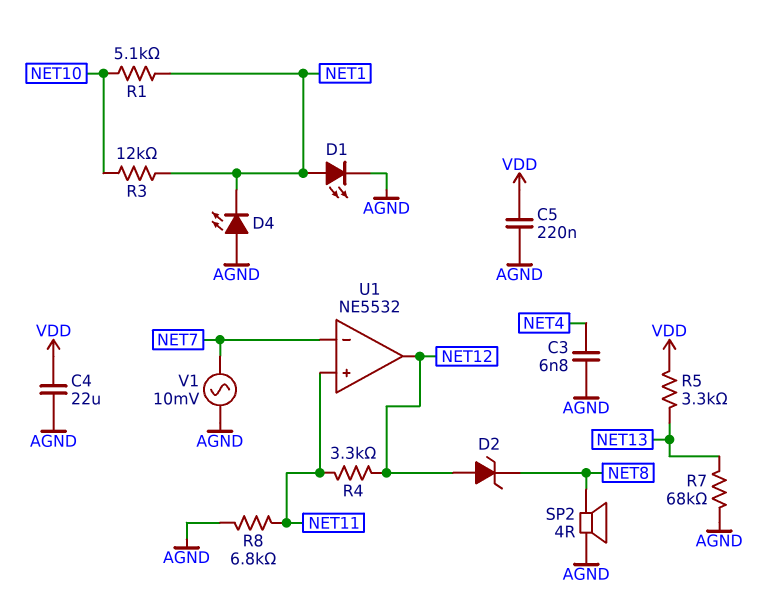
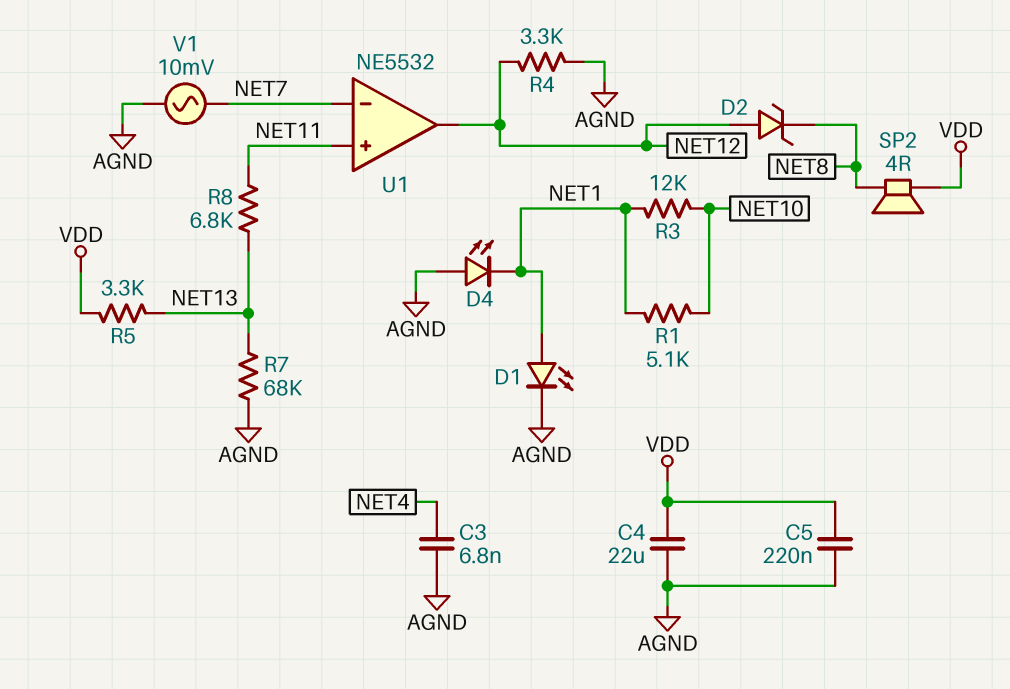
R4: 3.3k (NET11, NET12) -> 3.3k (AGND, NET12)
R8: 6.8k (AGND, NET11) -> 6.8k (NET11, NET13)
SP2: speaker 4R (AGND, NET8) -> speaker 4R (NET8, VDD)

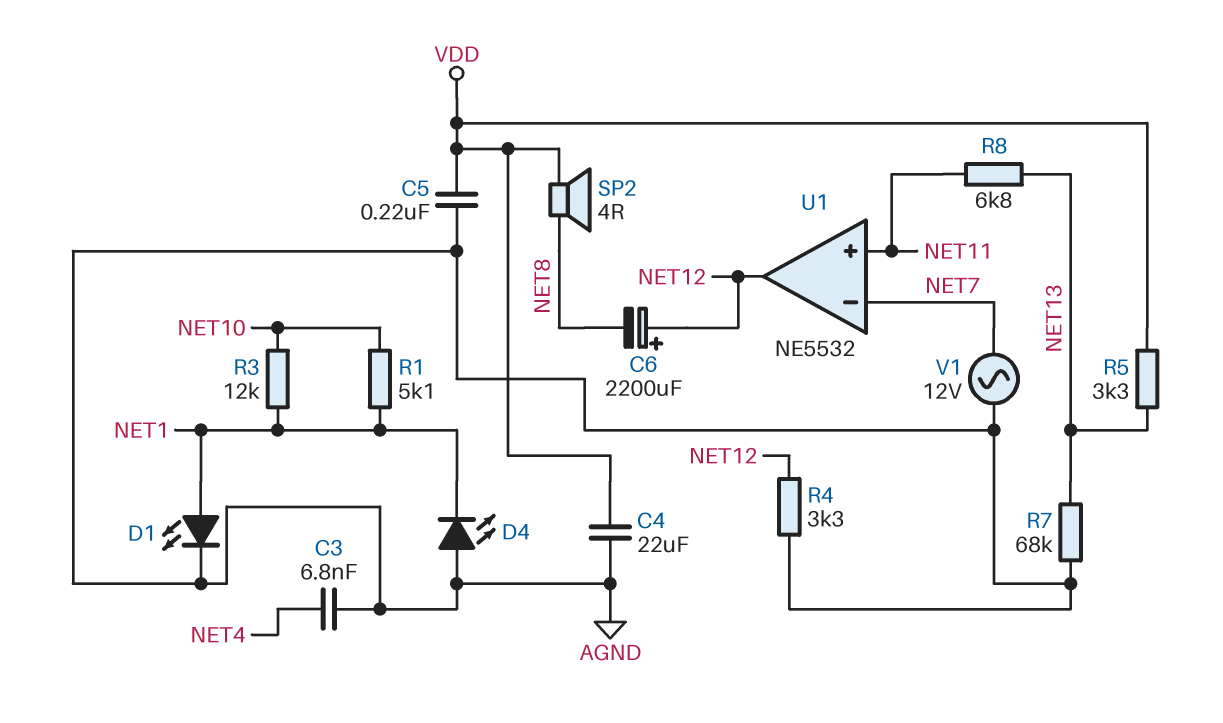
C6: none -> 2200uF (plus NET12, minus NET8)
D2: zener (A NET12, K NET8) -> none
V1: AC 10mV (AGND, NET7) -> AC 12V (AGND, NET7)

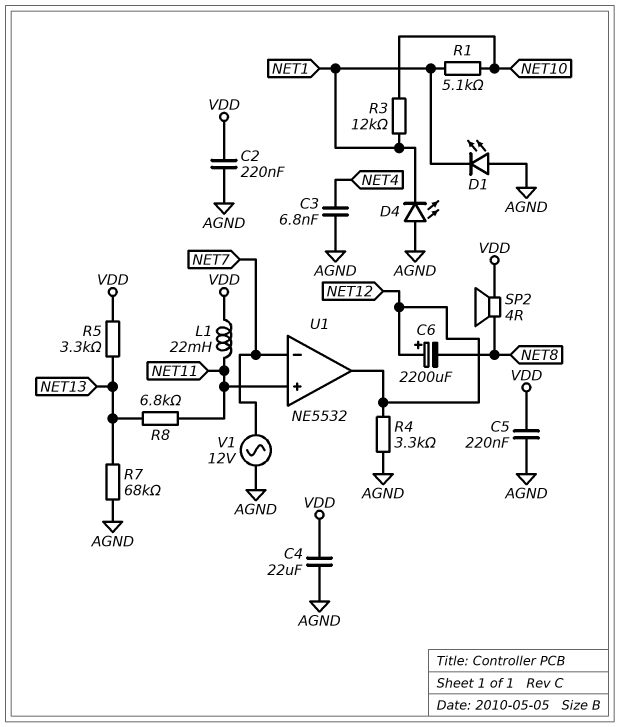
C2: none -> 220nF (AGND, VDD)
D1: LED (A NET1, K AGND) -> LED (A AGND, K NET1)
L1: none -> 22mH (NET11, VDD)

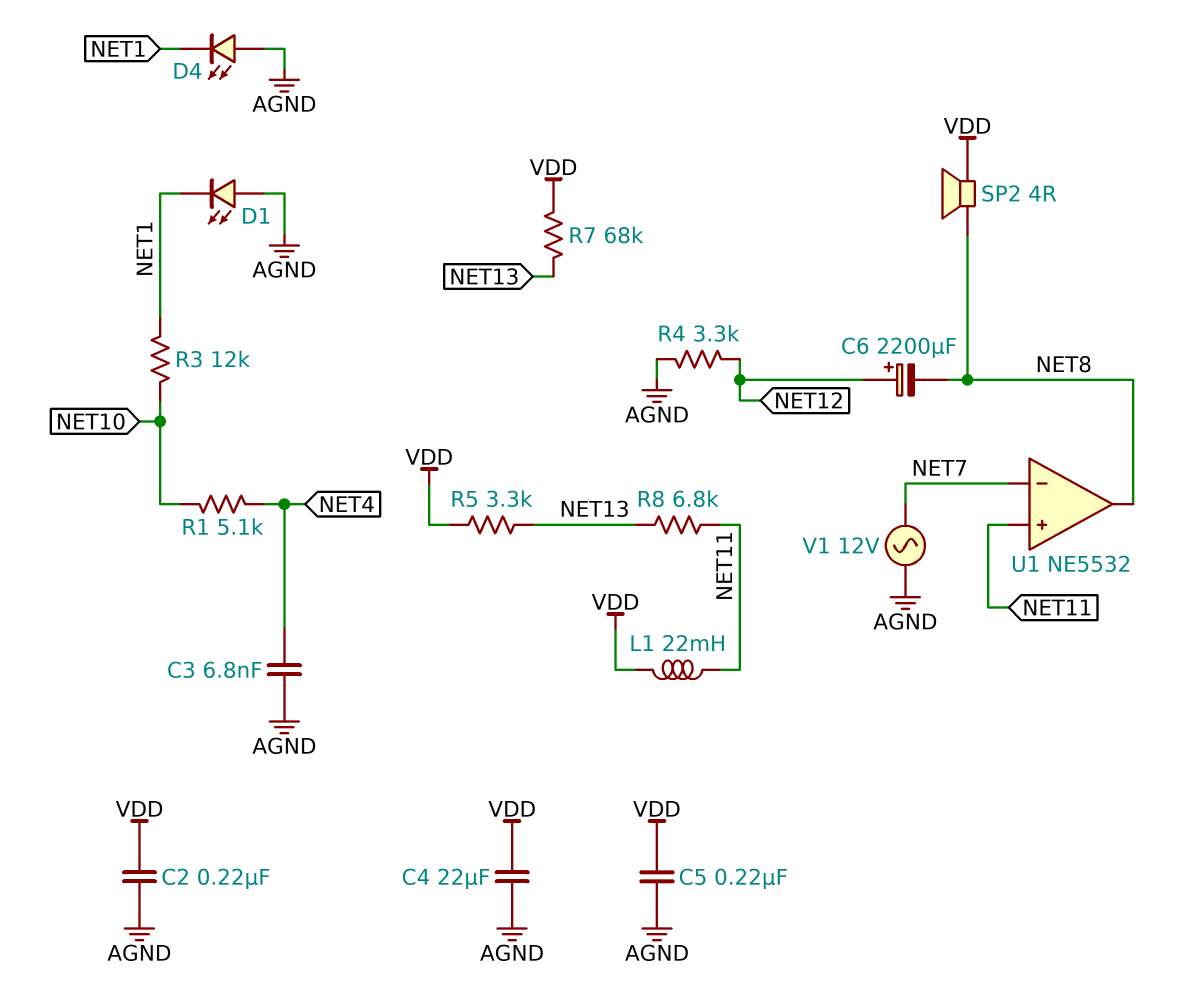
R1: 5.1k (NET1, NET10) -> 5.1k (NET4, NET10)
R7: 68k (AGND, NET13) -> 68k (NET13, VDD)
U1 pin out: NET12 -> NET8

